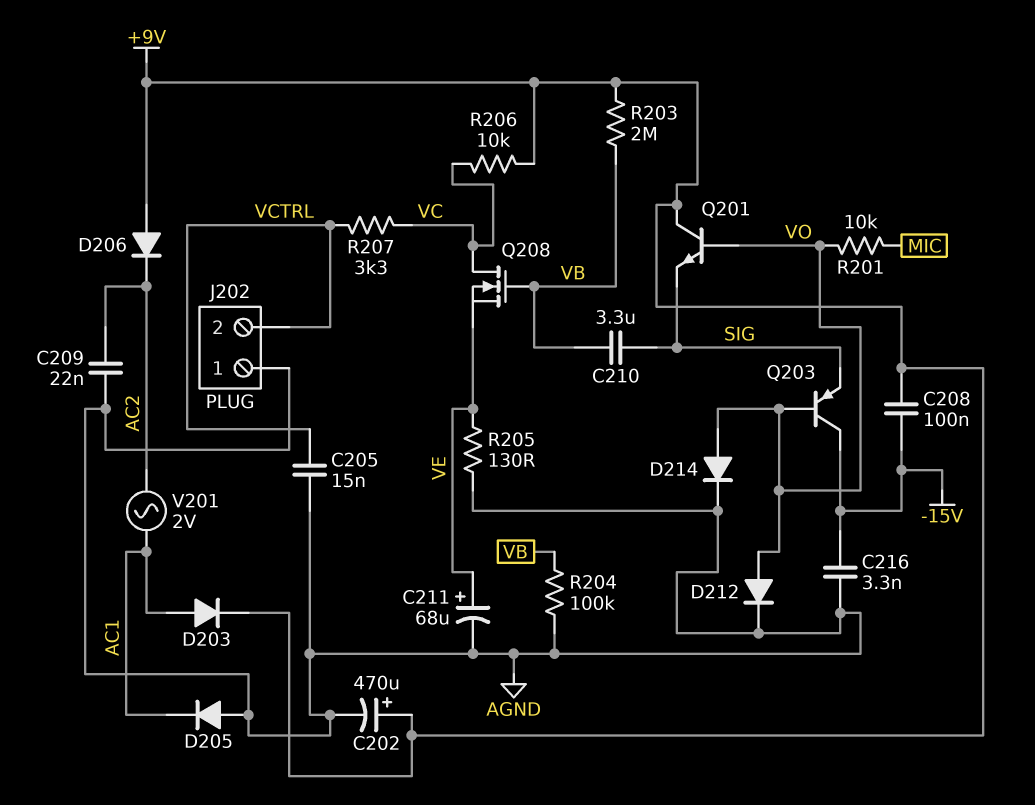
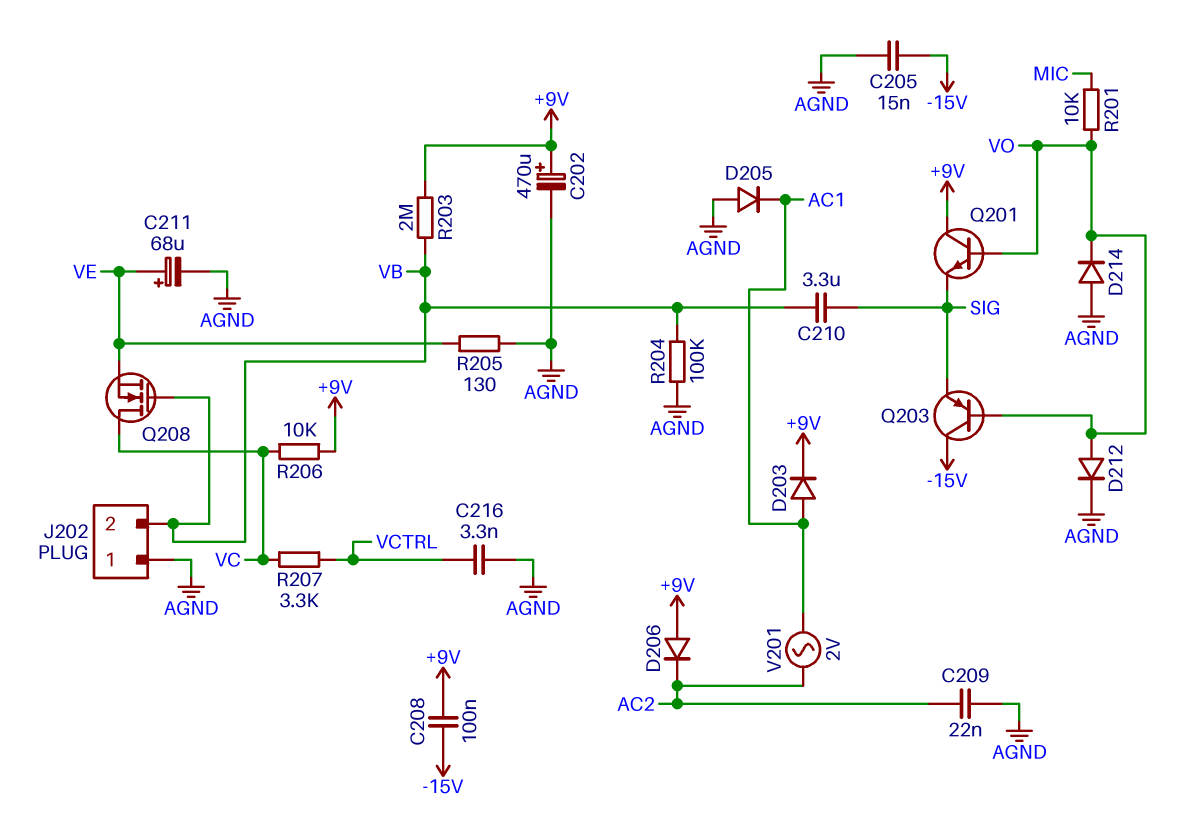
C205: 15nF (AGND, VCTRL) -> 15nF (-15V, AGND)
C216: 3.3nF (-15V, AGND) -> 3.3nF (AGND, VCTRL)
D214: diode (A VO, K AGND) -> diode (A AGND, K VO)
J202 pin 2: VCTRL -> VB

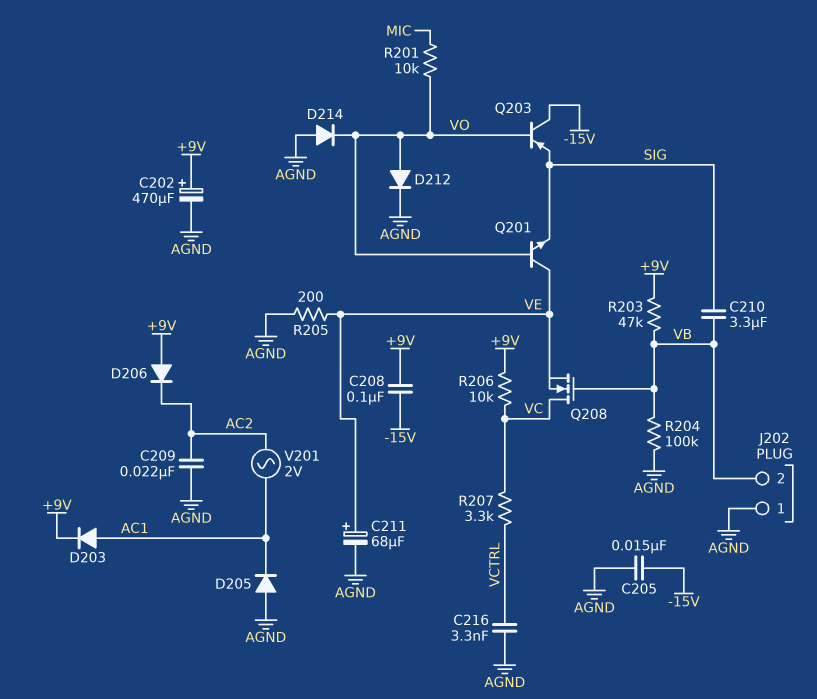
Q201: NPN (B VO, C +9V, E SIG) -> NPN (B VO, C VE, E SIG)
R203: 2M (+9V, VB) -> 47k (+9V, VB)
R205: 130 (AGND, VE) -> 200 (AGND, VE)

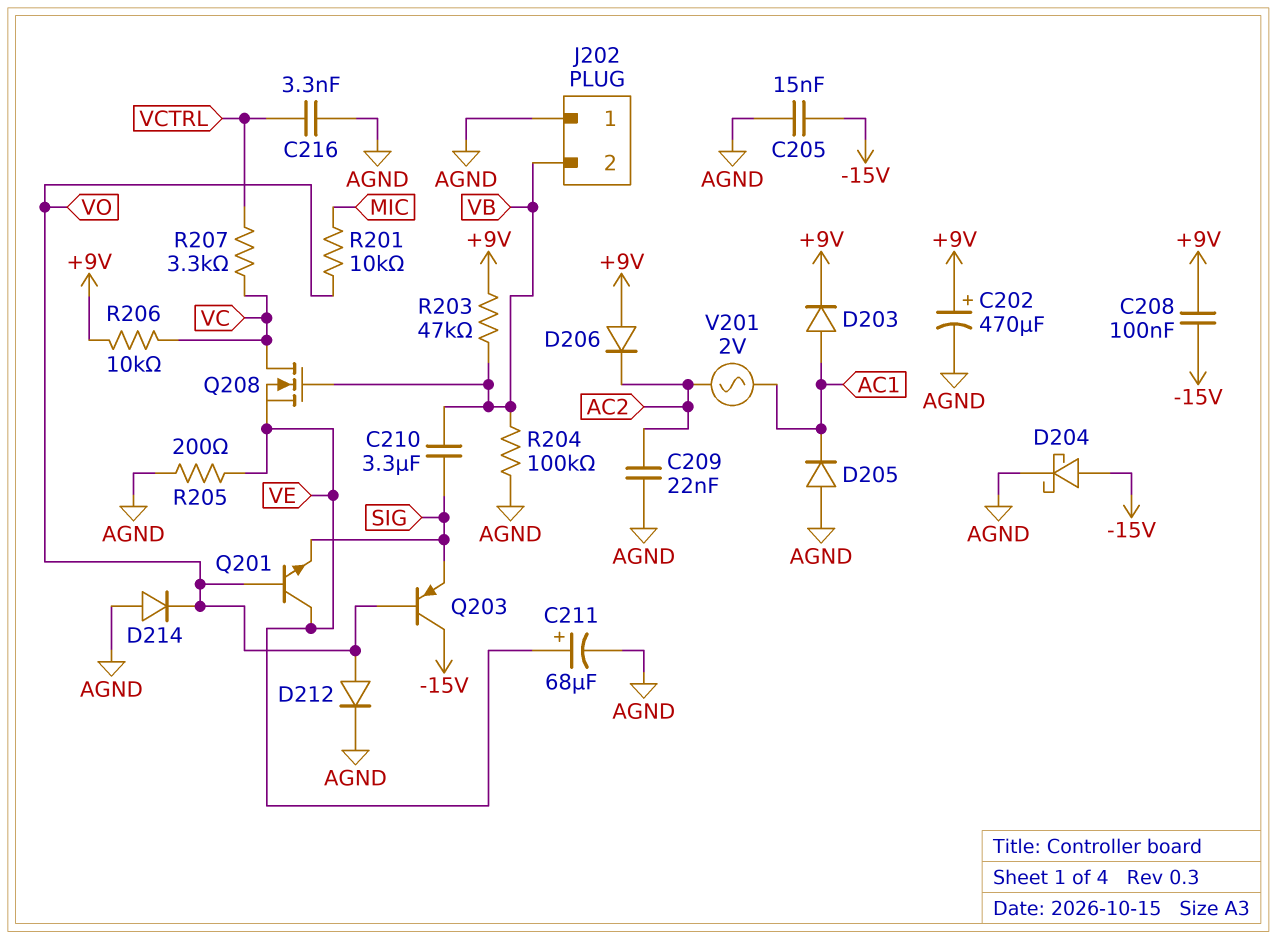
D204: none -> schottky (A -15V, K AGND)

